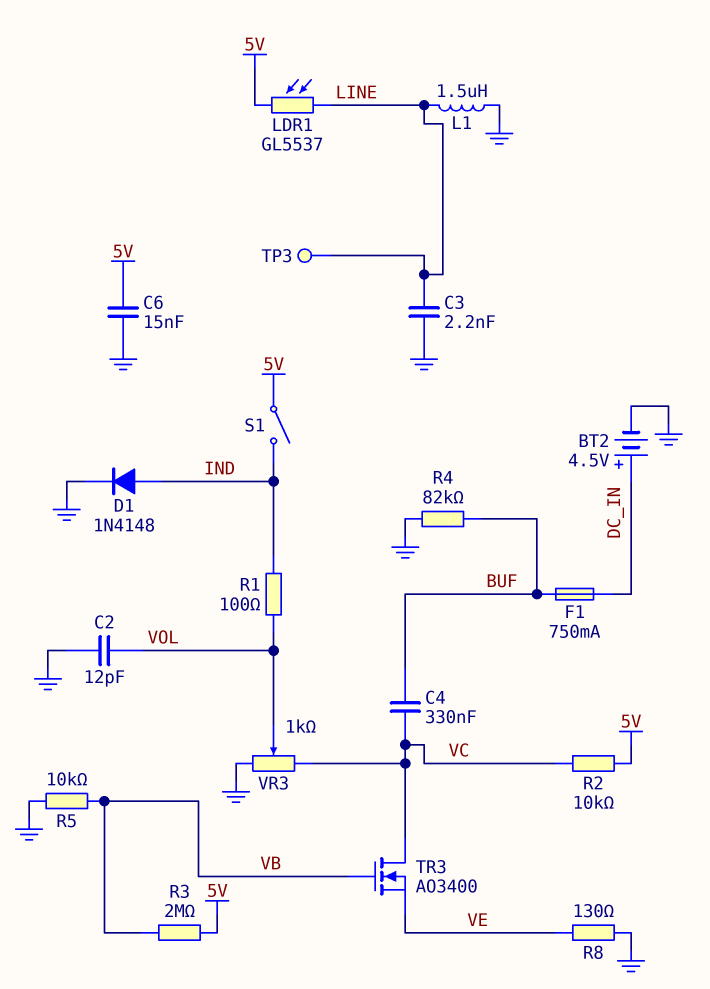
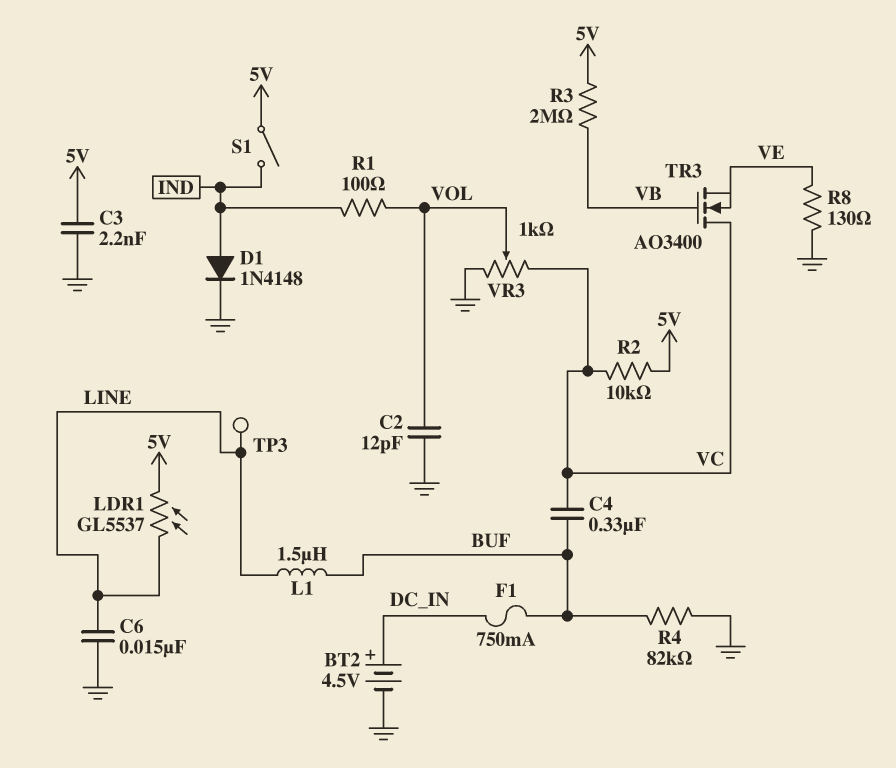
C3: 2.2nF (GND, LINE) -> 2.2nF (5V, GND)
C6: 15nF (5V, GND) -> 15nF (GND, LINE)
L1: 1.5uH (GND, LINE) -> 1.5uH (BUF, LINE)
R5: 10k (GND, VB) -> none

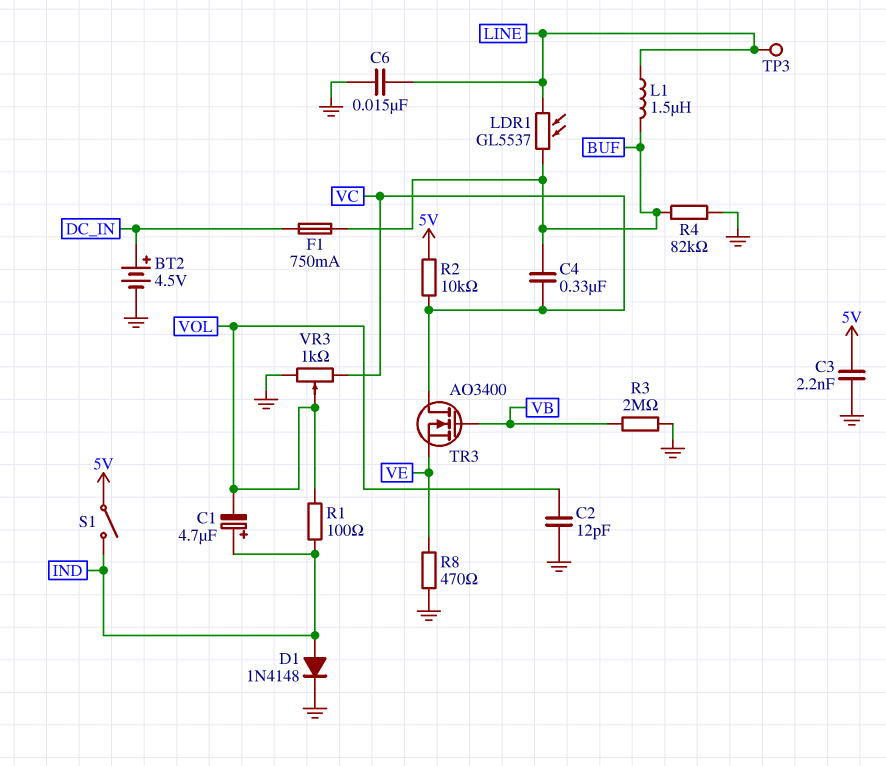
C1: none -> 4.7uF (plus IND, minus VOL)
LDR1: GL5537 (5V, LINE) -> GL5537 (BUF, LINE)
R3: 2M (5V, VB) -> 2M (GND, VB)
R8: 130 (GND, VE) -> 470 (GND, VE)

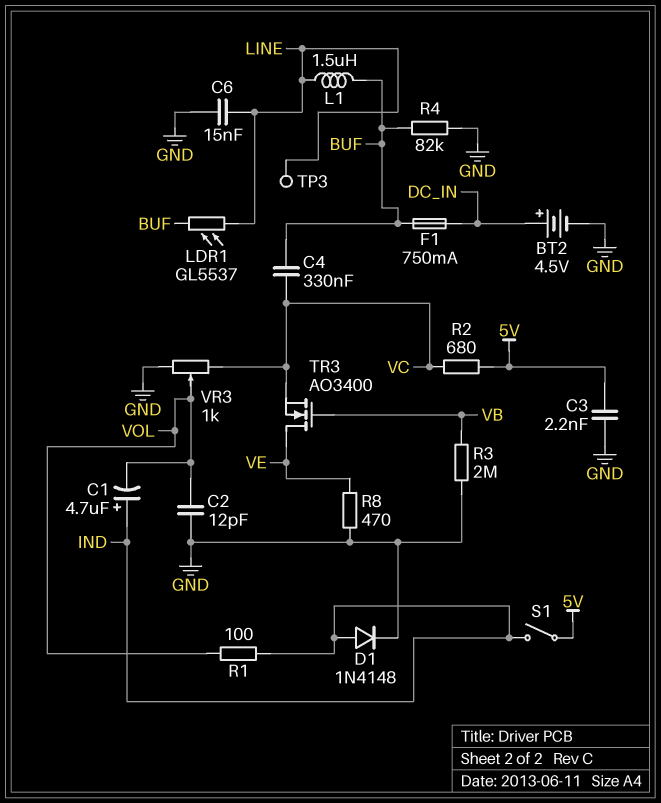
R2: 10k (5V, VC) -> 680 (5V, VC)
TR3: NMOS AO3400 (G VB, D VC, S VE) -> NMOS AO3400 (G VB, D VE, S VC)

